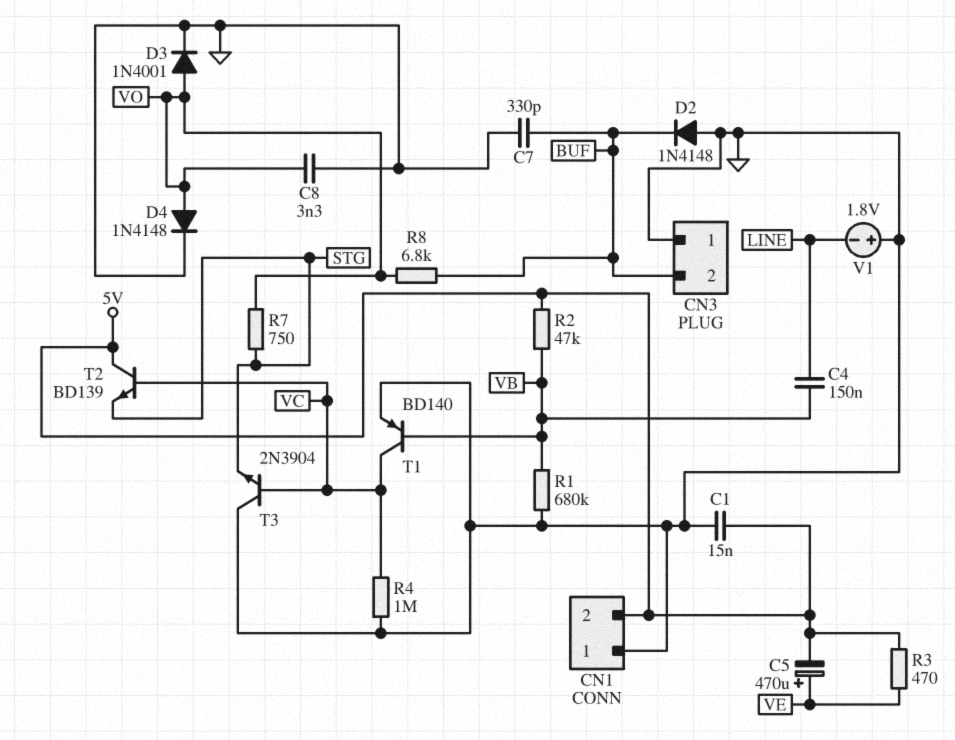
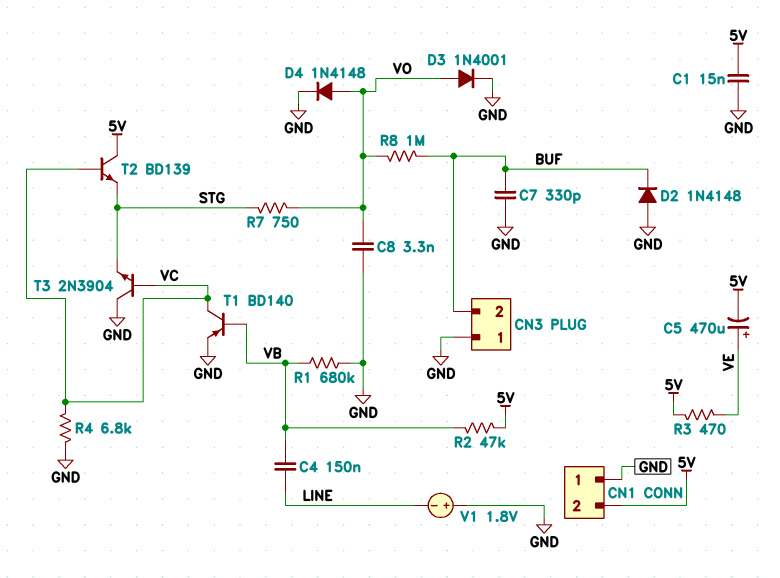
R4: 1M (GND, VC) -> 6.8k (GND, VC)
R8: 6.8k (BUF, VO) -> 1M (BUF, VO)

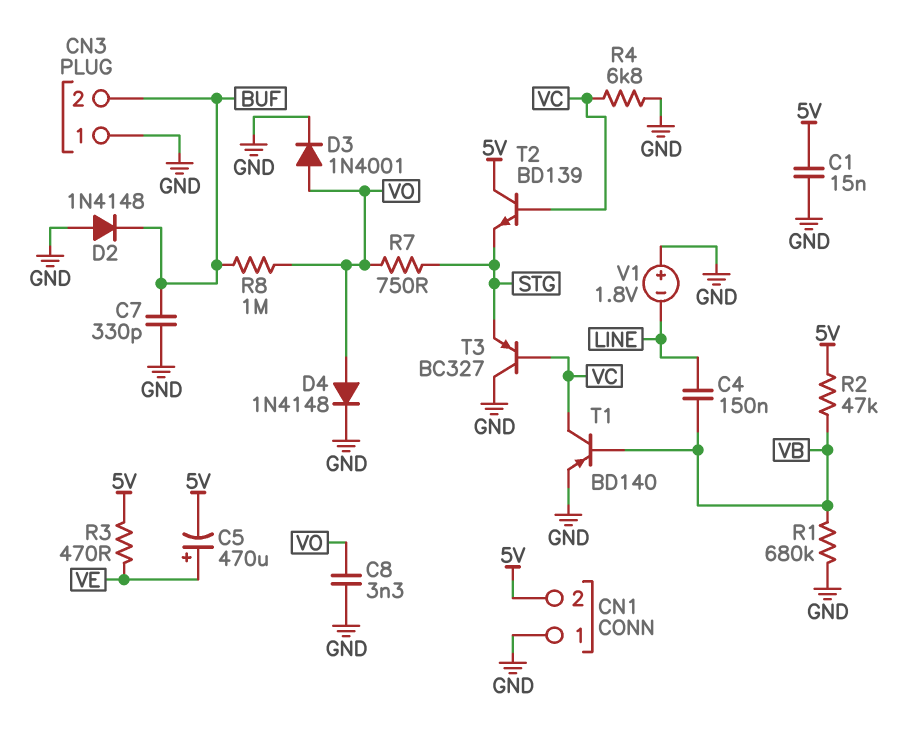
T3: NPN 2N3904 (B VC, C GND, E STG) -> PNP BC327 (B VC, C GND, E STG)

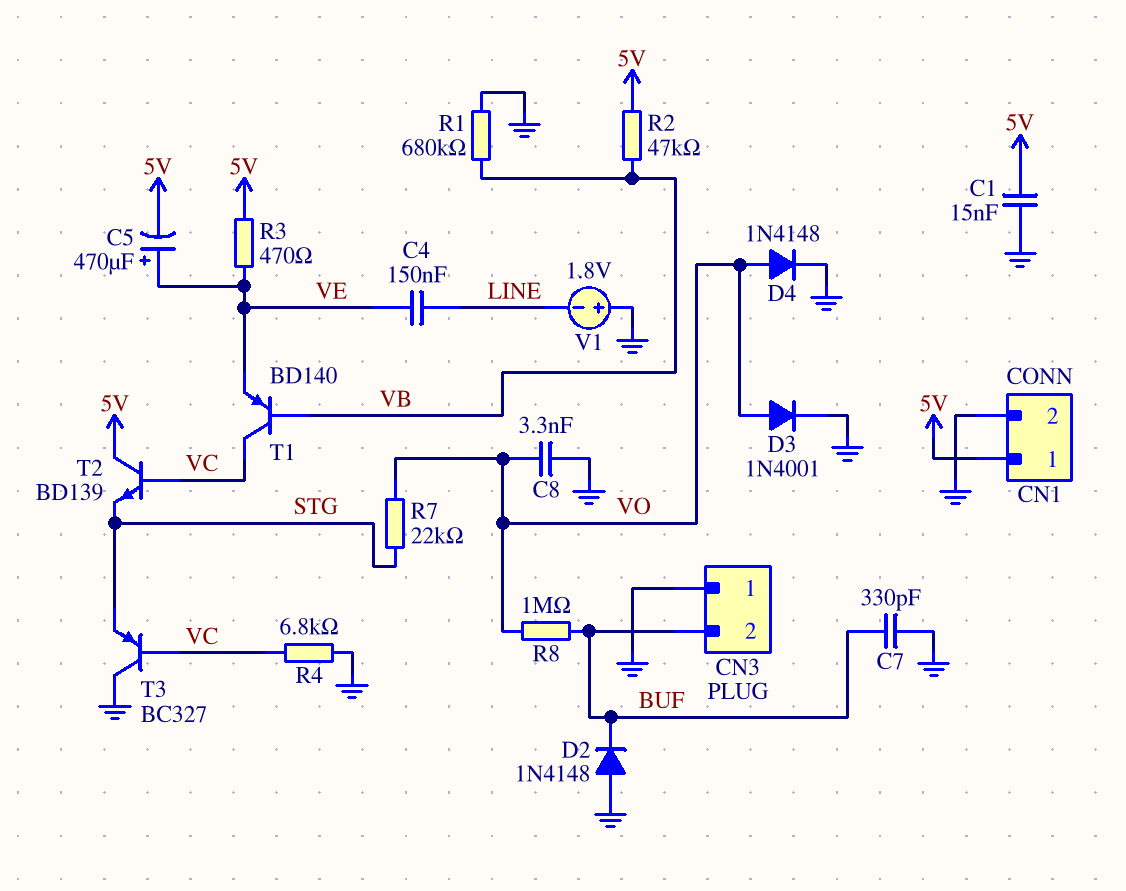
C4: 150nF (LINE, VB) -> 150nF (LINE, VE)
CN1 pin 1: GND -> 5V
CN1 pin 2: 5V -> GND
R7: 750 (STG, VO) -> 22k (STG, VO)
T1: PNP BD140 (B VB, C VC, E GND) -> PNP BD140 (B VB, C VC, E VE)

